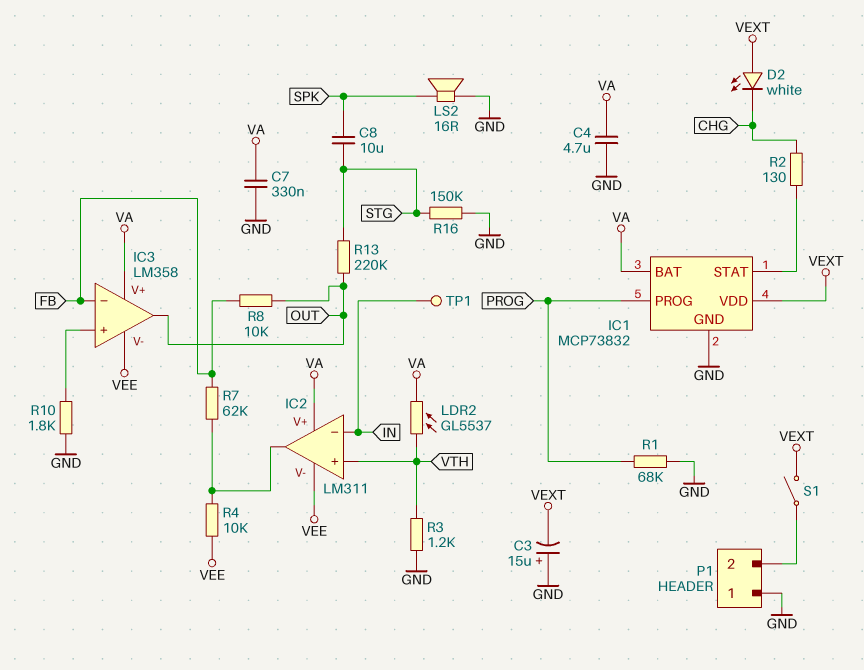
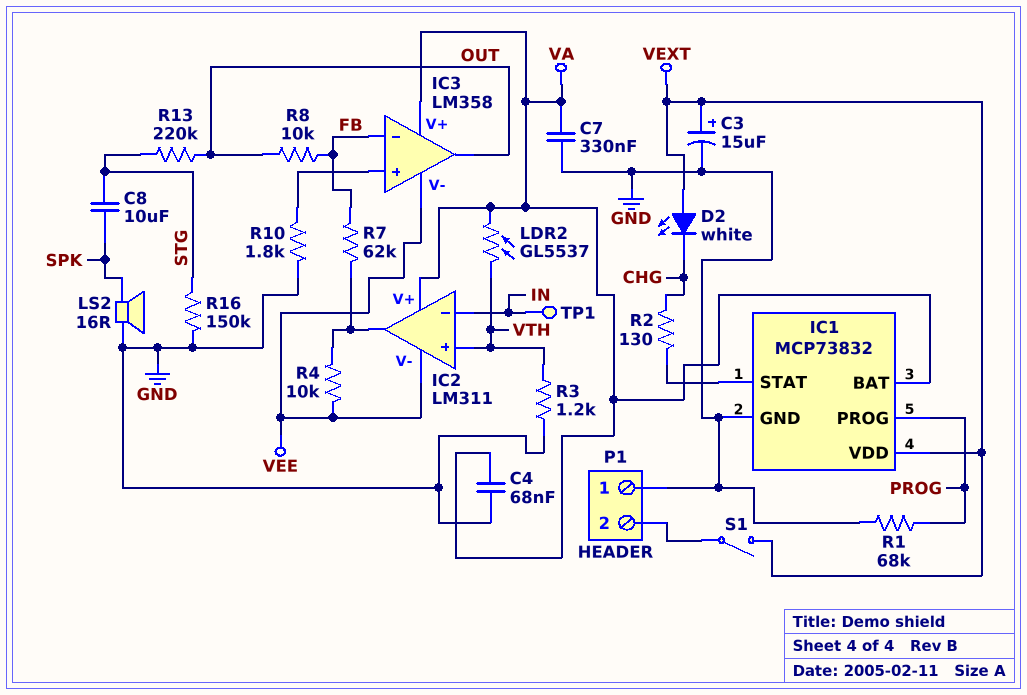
C3: 15uF (plus GND, minus VEXT) -> 15uF (plus VEXT, minus GND)
C4: 4.7uF (GND, VA) -> 68nF (GND, VA)

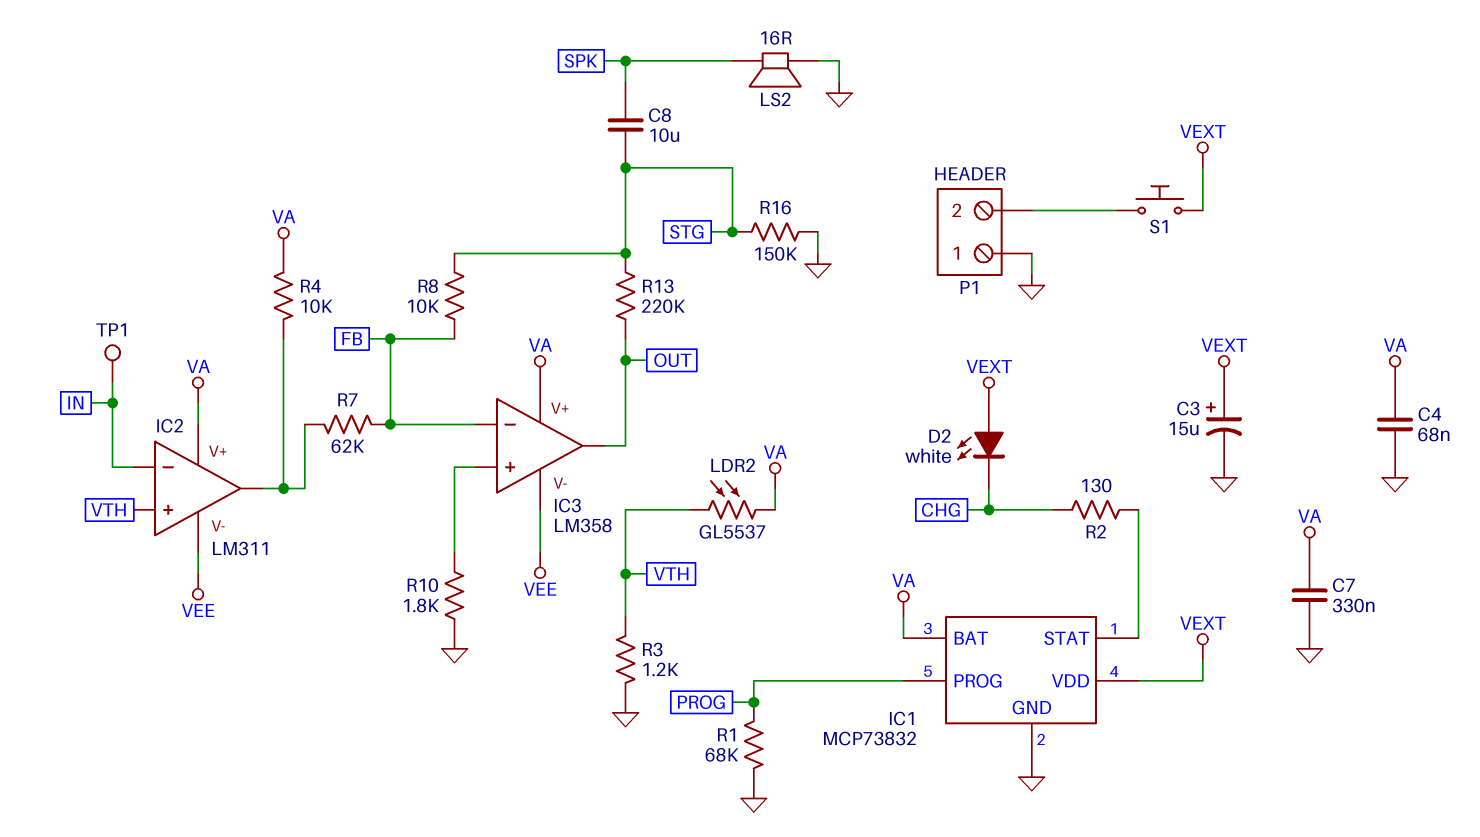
R4: 10k (IC2/out, VEE) -> 10k (IC2/out, VA)
R8: 10k (FB, OUT) -> 10k (FB, STG)
S1: switch (P1/2, VEXT) -> button (P1/2, VEXT)

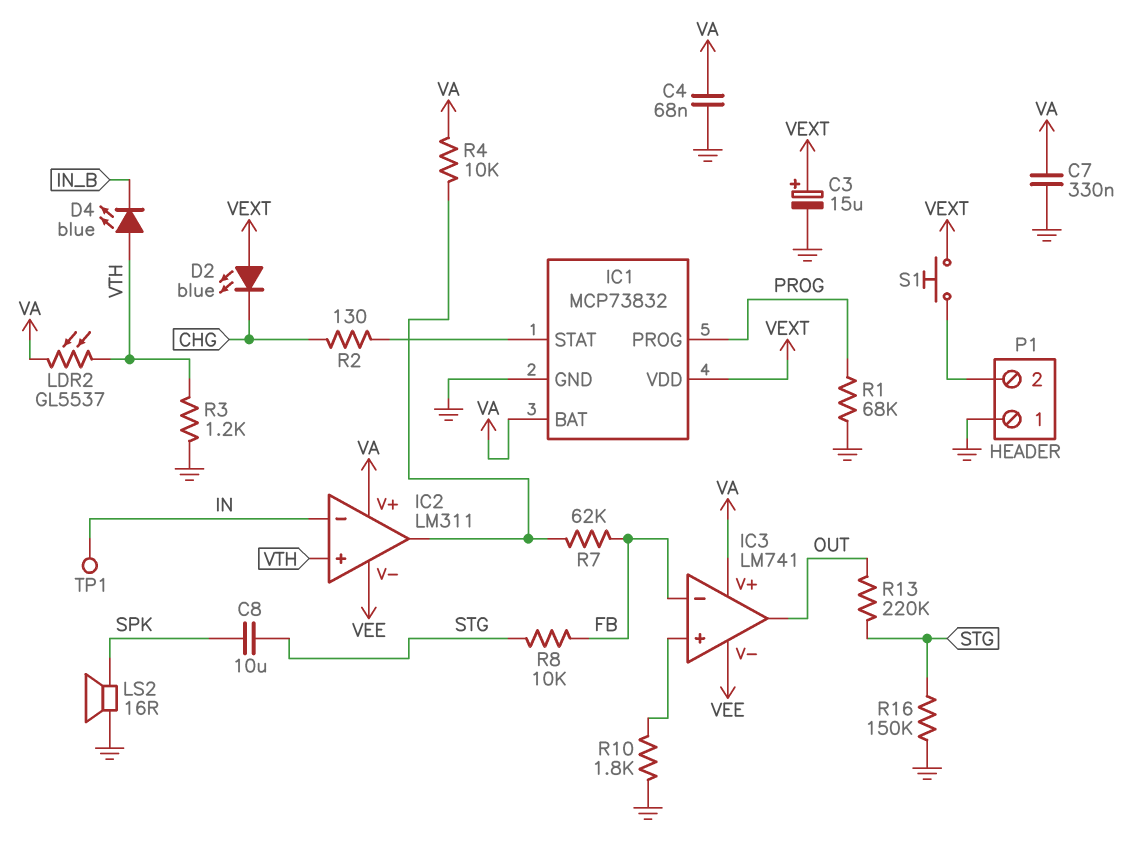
D2: LED white (A VEXT, K CHG) -> LED blue (A VEXT, K CHG)
D4: none -> LED blue (A VTH, K IN_B)
IC3: LM358 -> LM741

